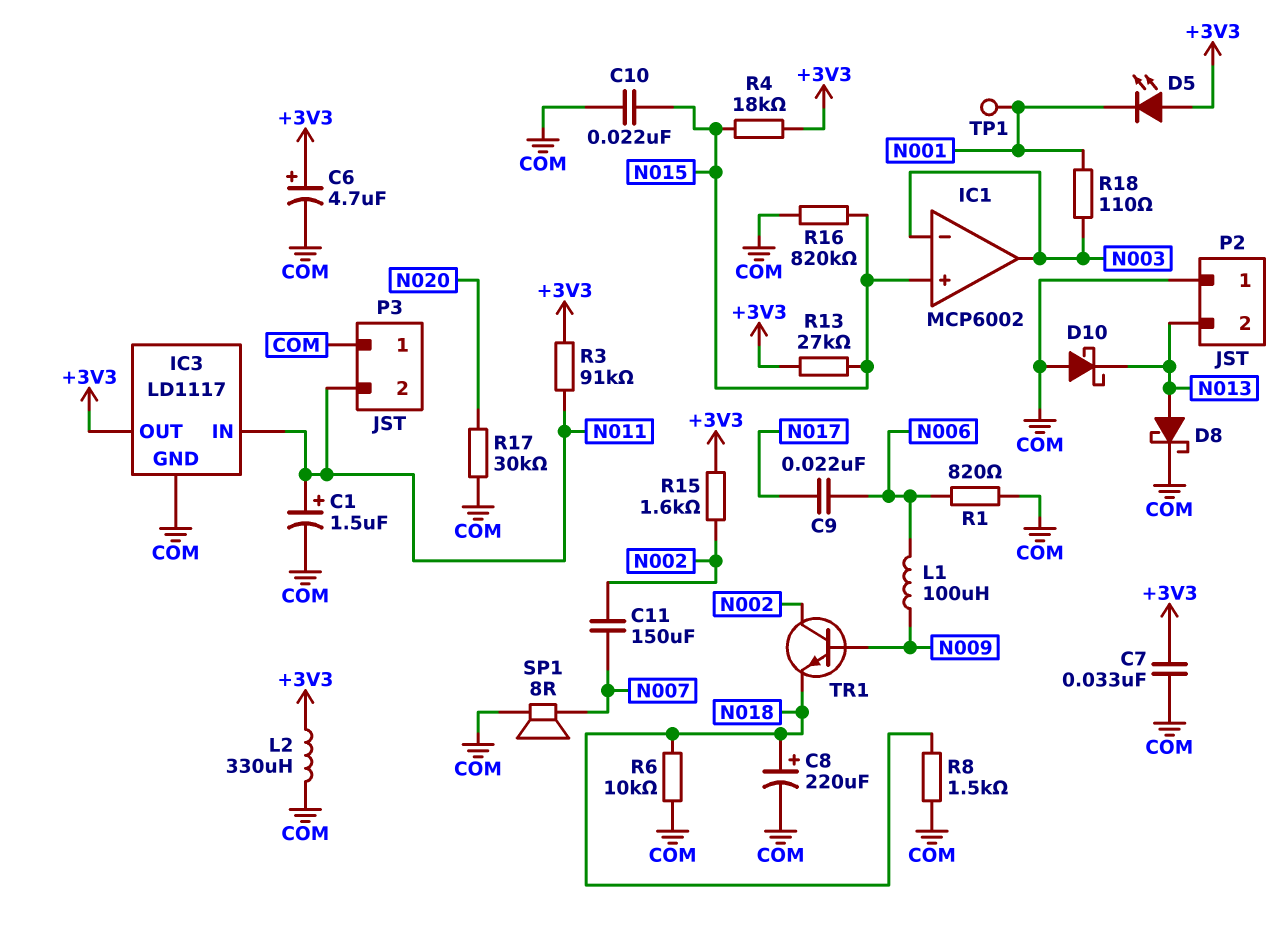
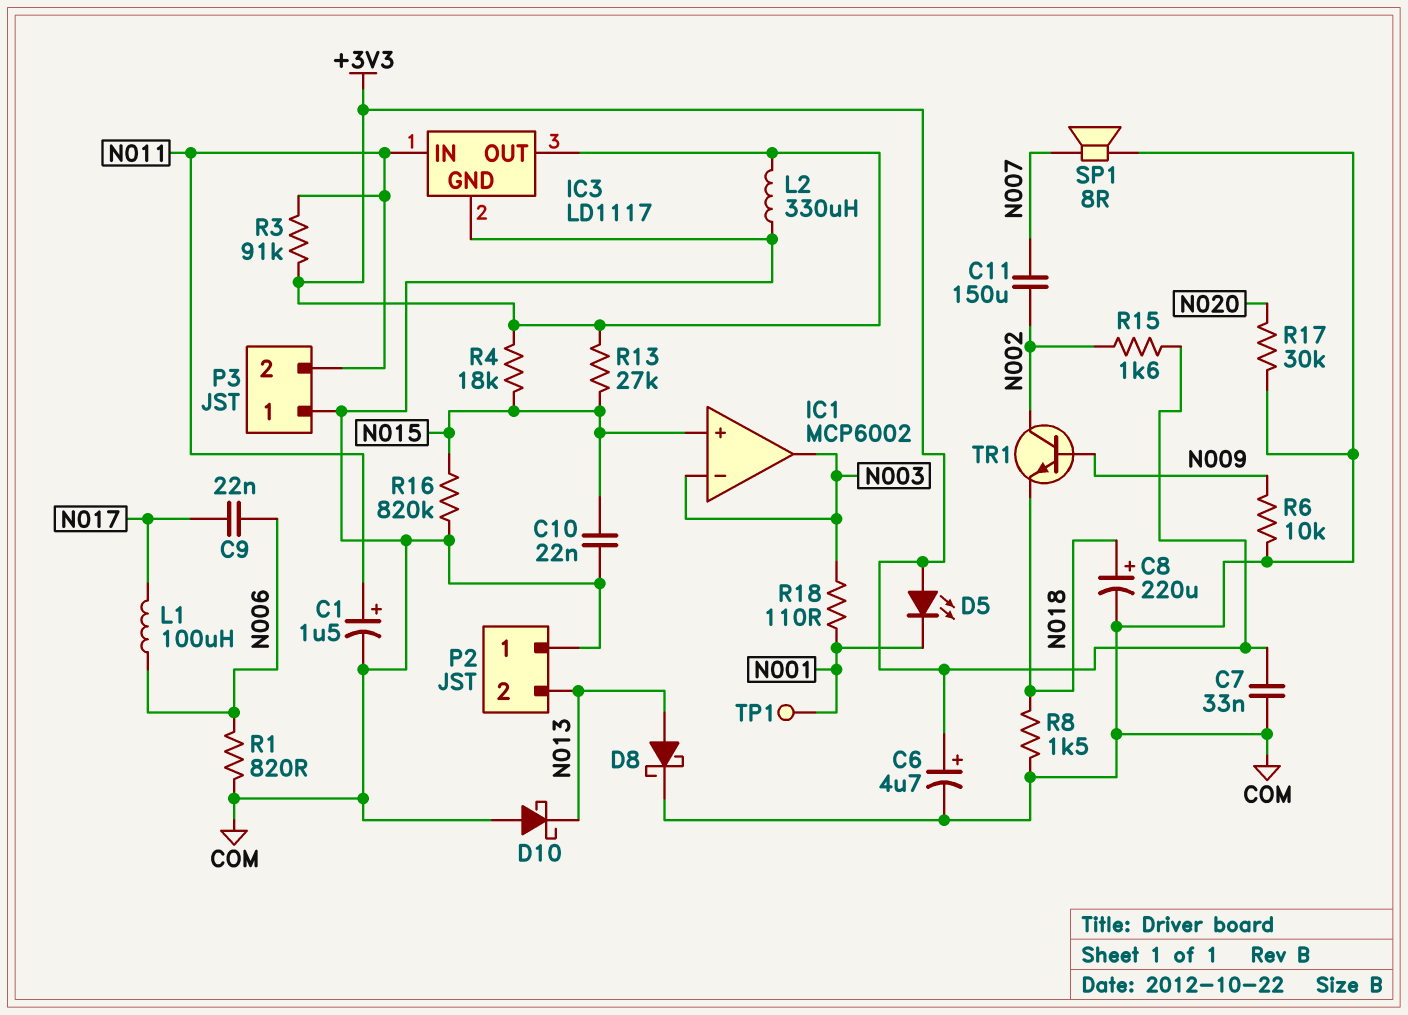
L1: 100uH (N006, N009) -> 100uH (N006, N017)
R6: 10k (COM, N018) -> 10k (COM, N009)

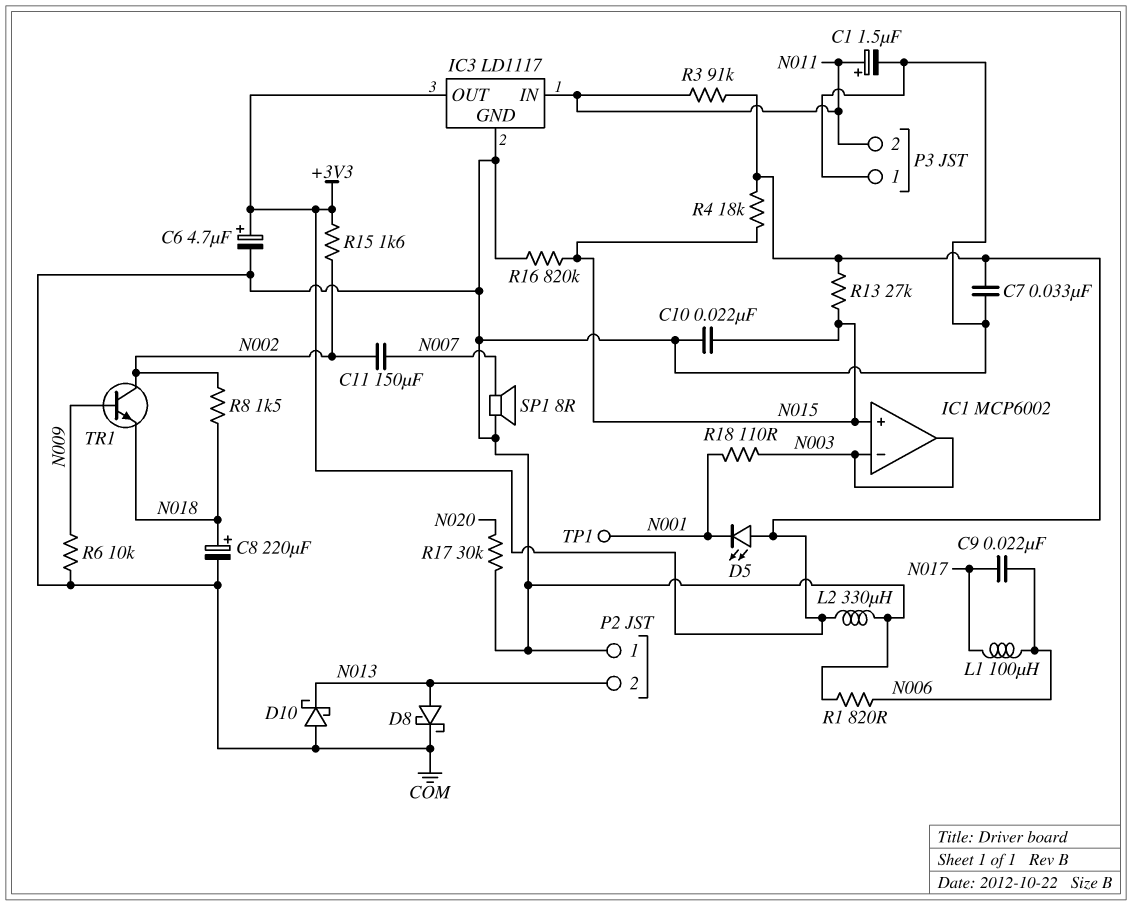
R8: 1.5k (COM, N018) -> 1.5k (N002, N018)

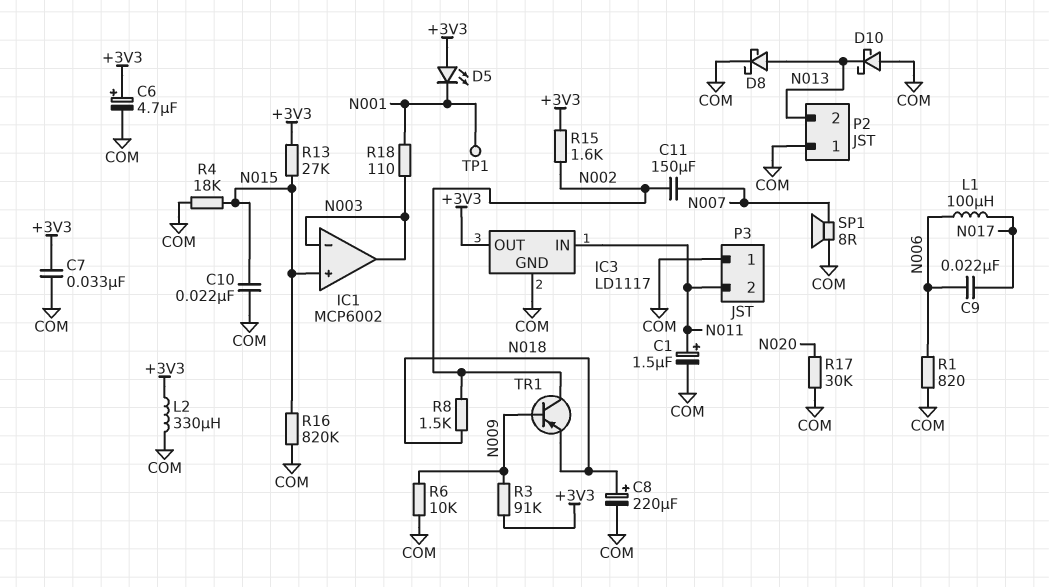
R3: 91k (+3V3, N011) -> 91k (+3V3, N009)
R4: 18k (+3V3, N015) -> 18k (COM, N015)
TR1: NPN (B N009, C N002, E N018) -> PNP (B N009, C N002, E N018)

